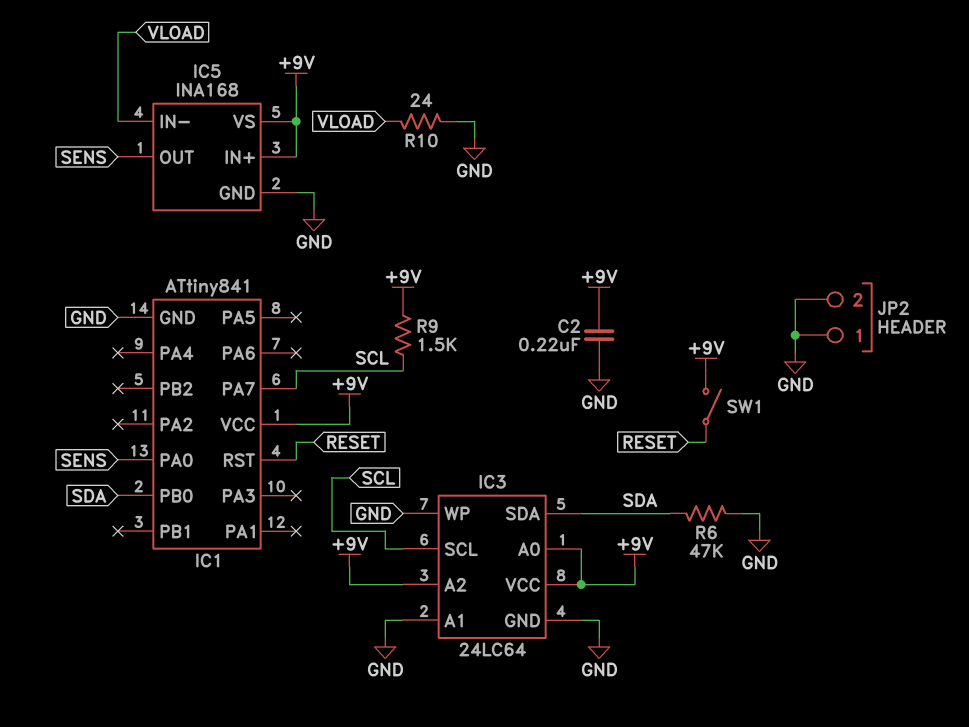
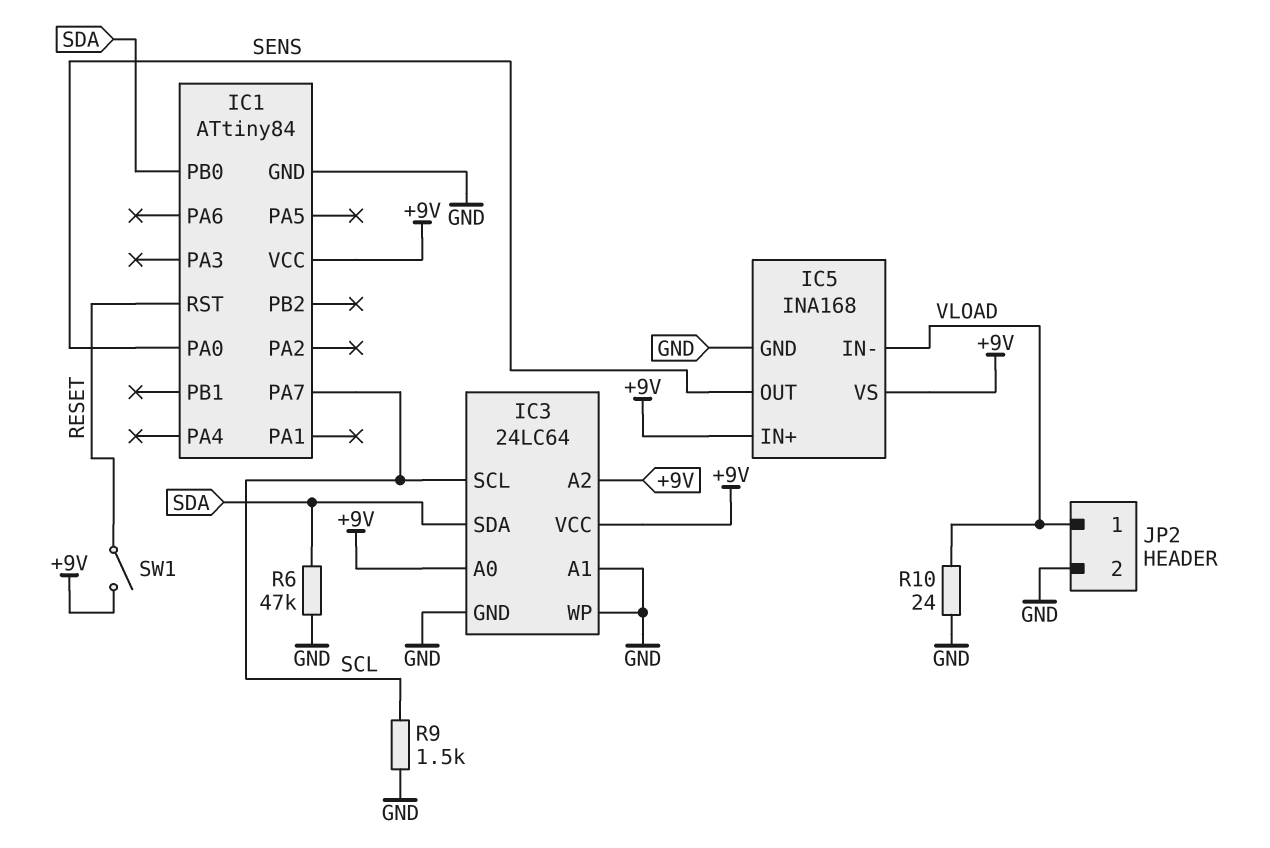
C2: 220nF (+9V, GND) -> none
IC1: ATtiny841 -> ATtiny84
JP2 pin 1: GND -> VLOAD
R9: 1.5k (+9V, SCL) -> 1.5k (GND, SCL)

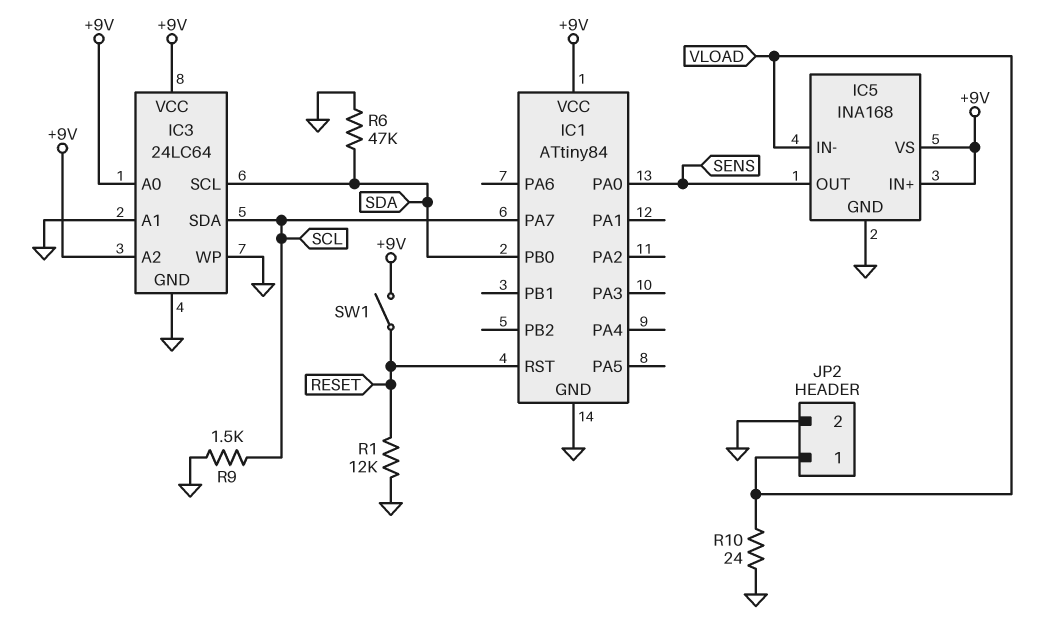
IC3 pin SCL: SCL -> SDA
IC3 pin SDA: SDA -> SCL
R1: none -> 12k (GND, RESET)

